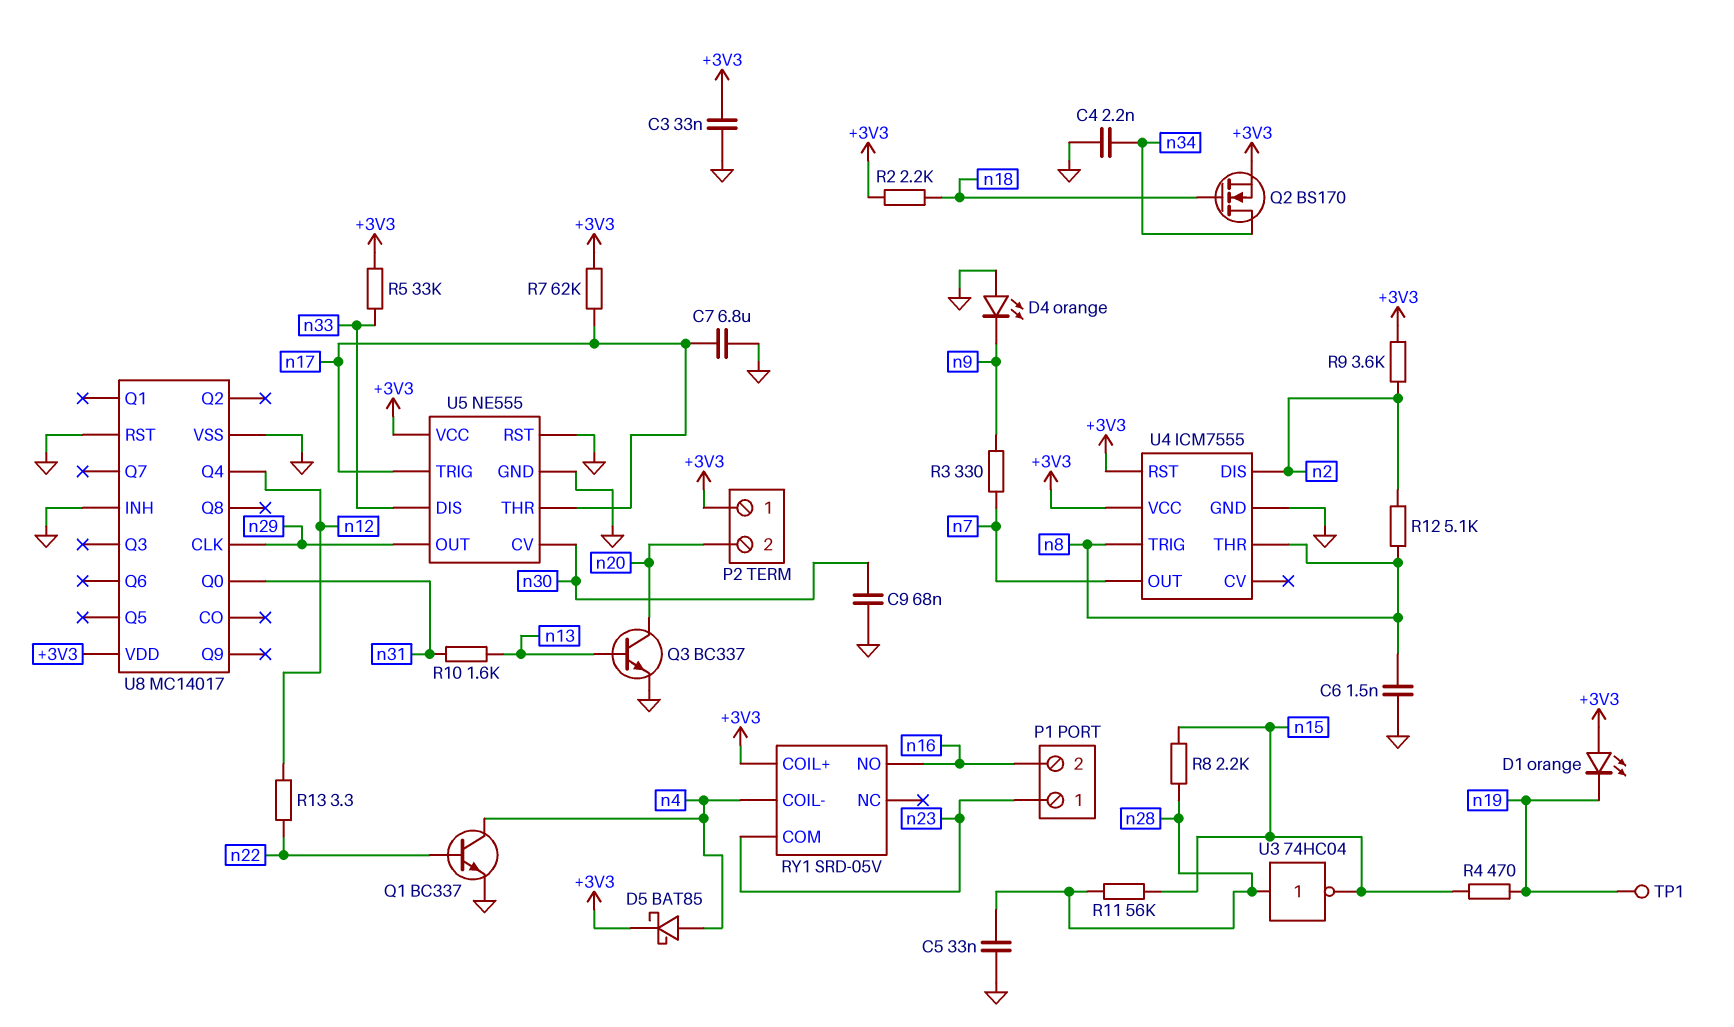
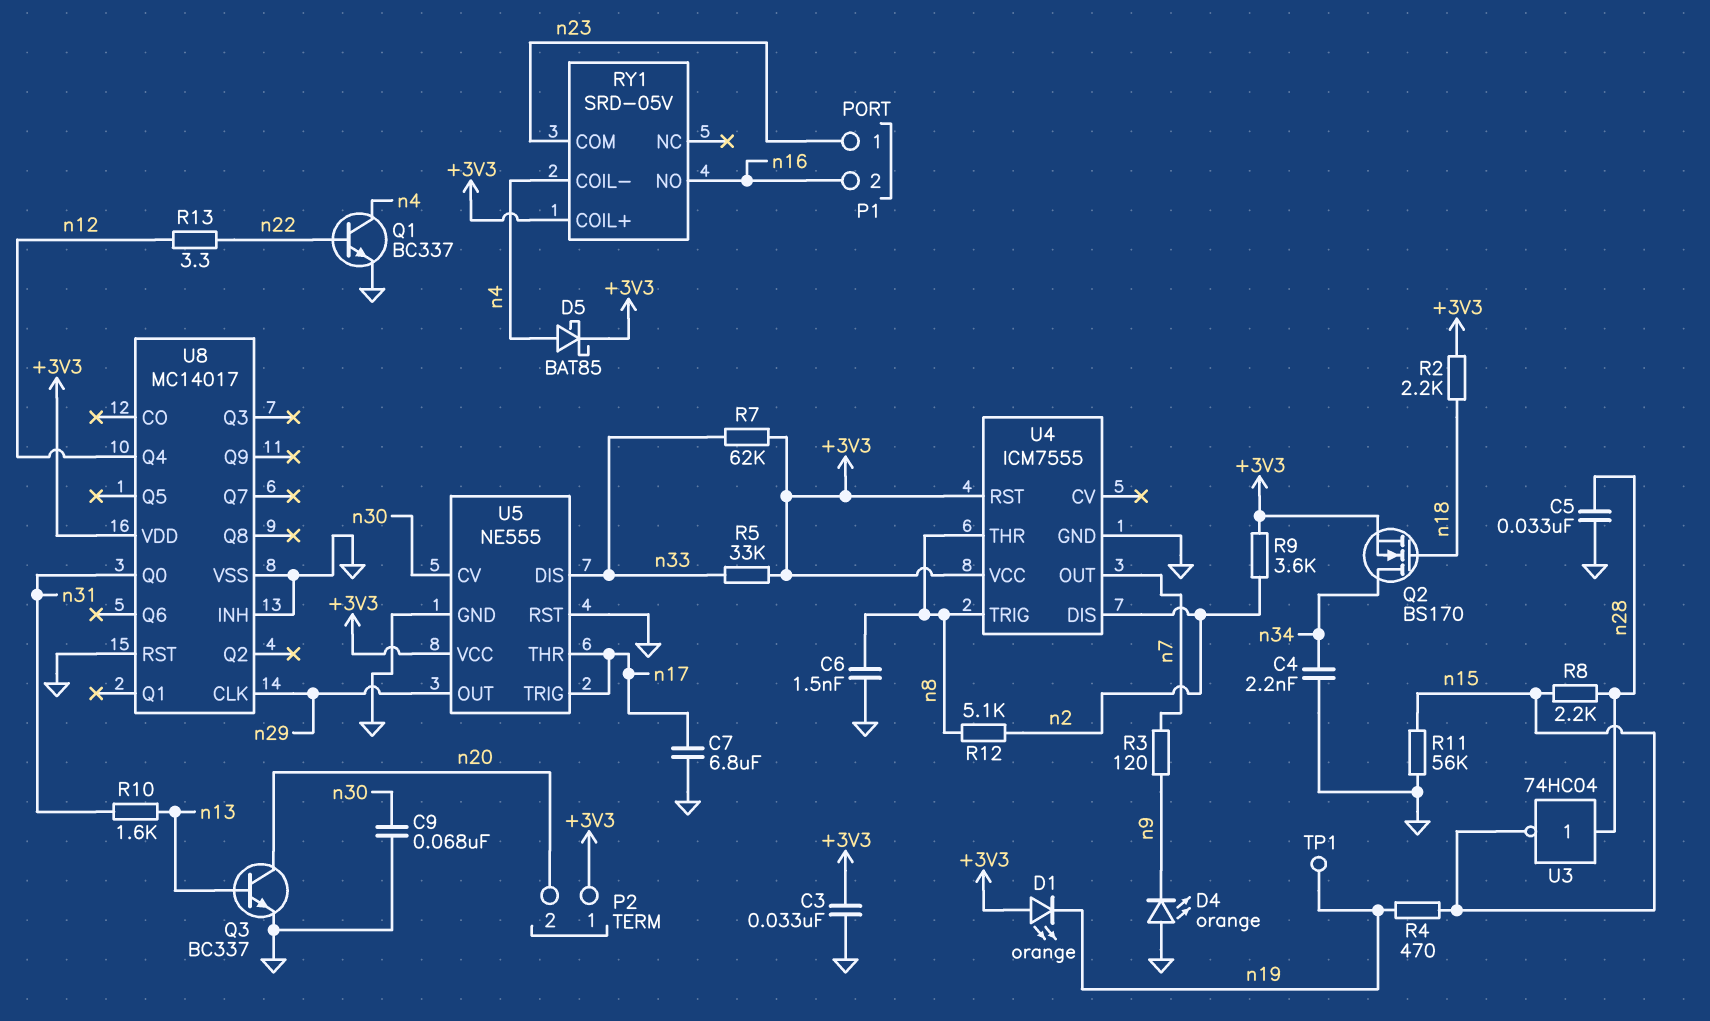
R3: 330 (n7, n9) -> 120 (n7, n9)
R7: 62k (+3V3, n17) -> 62k (+3V3, n33)
R11: 56k (n15, n28) -> 56k (GND, n15)

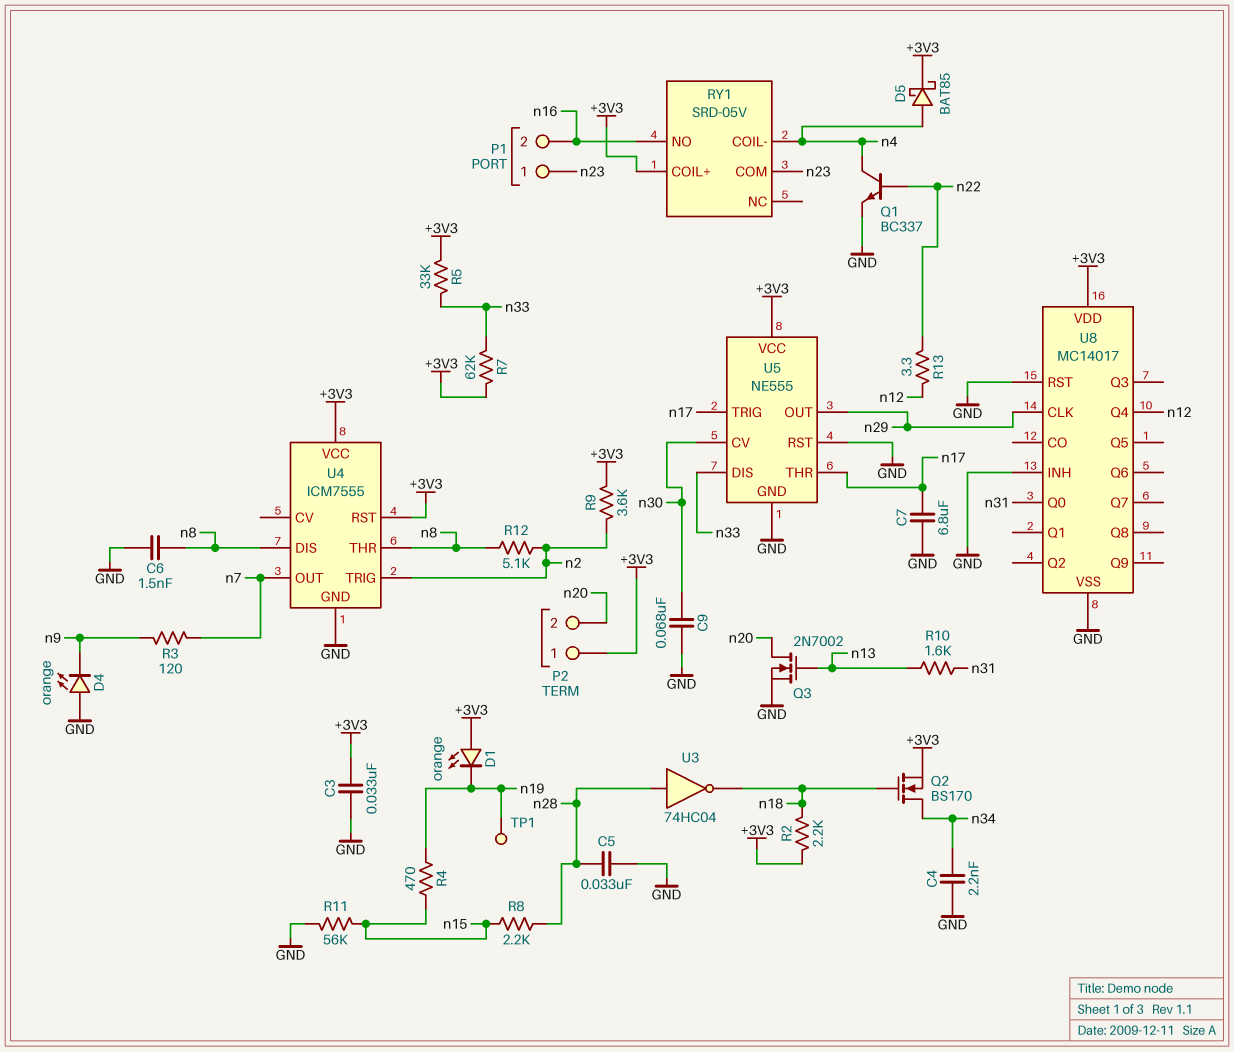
Q3: NPN BC337 (B n13, C n20, E GND) -> NMOS 2N7002 (G n13, D n20, S GND)
U3: NOT 74HC04 (in n28, out n15) -> NOT 74HC04 (in n28, out n18)
U4 pin DIS: n2 -> n8
U4 pin TRIG: n8 -> n2

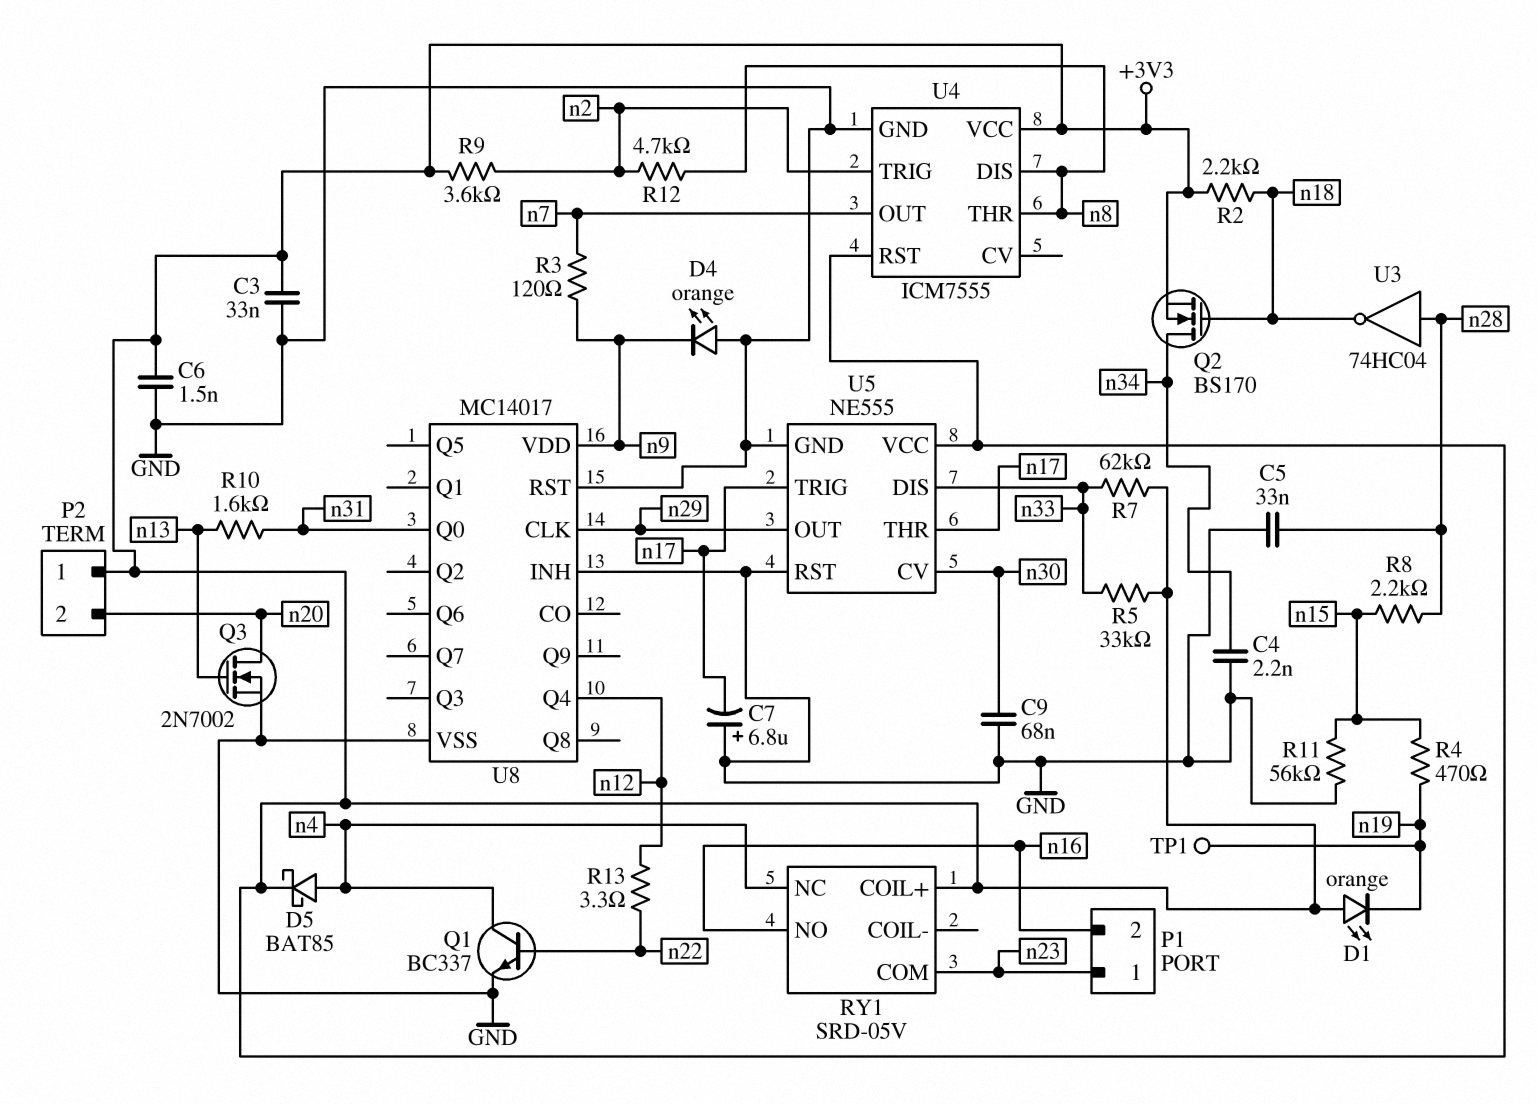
C6: 1.5nF (GND, n8) -> 1.5nF (+3V3, GND)
C7: 6.8uF (GND, n17) -> 6.8uF (plus GND, minus n17)
R12: 5.1k (n2, n8) -> 4.7k (n2, n8)
RY1 pin COIL-: n4 -> none
RY1 pin NC: none -> n4
U8 pin VDD: +3V3 -> n9

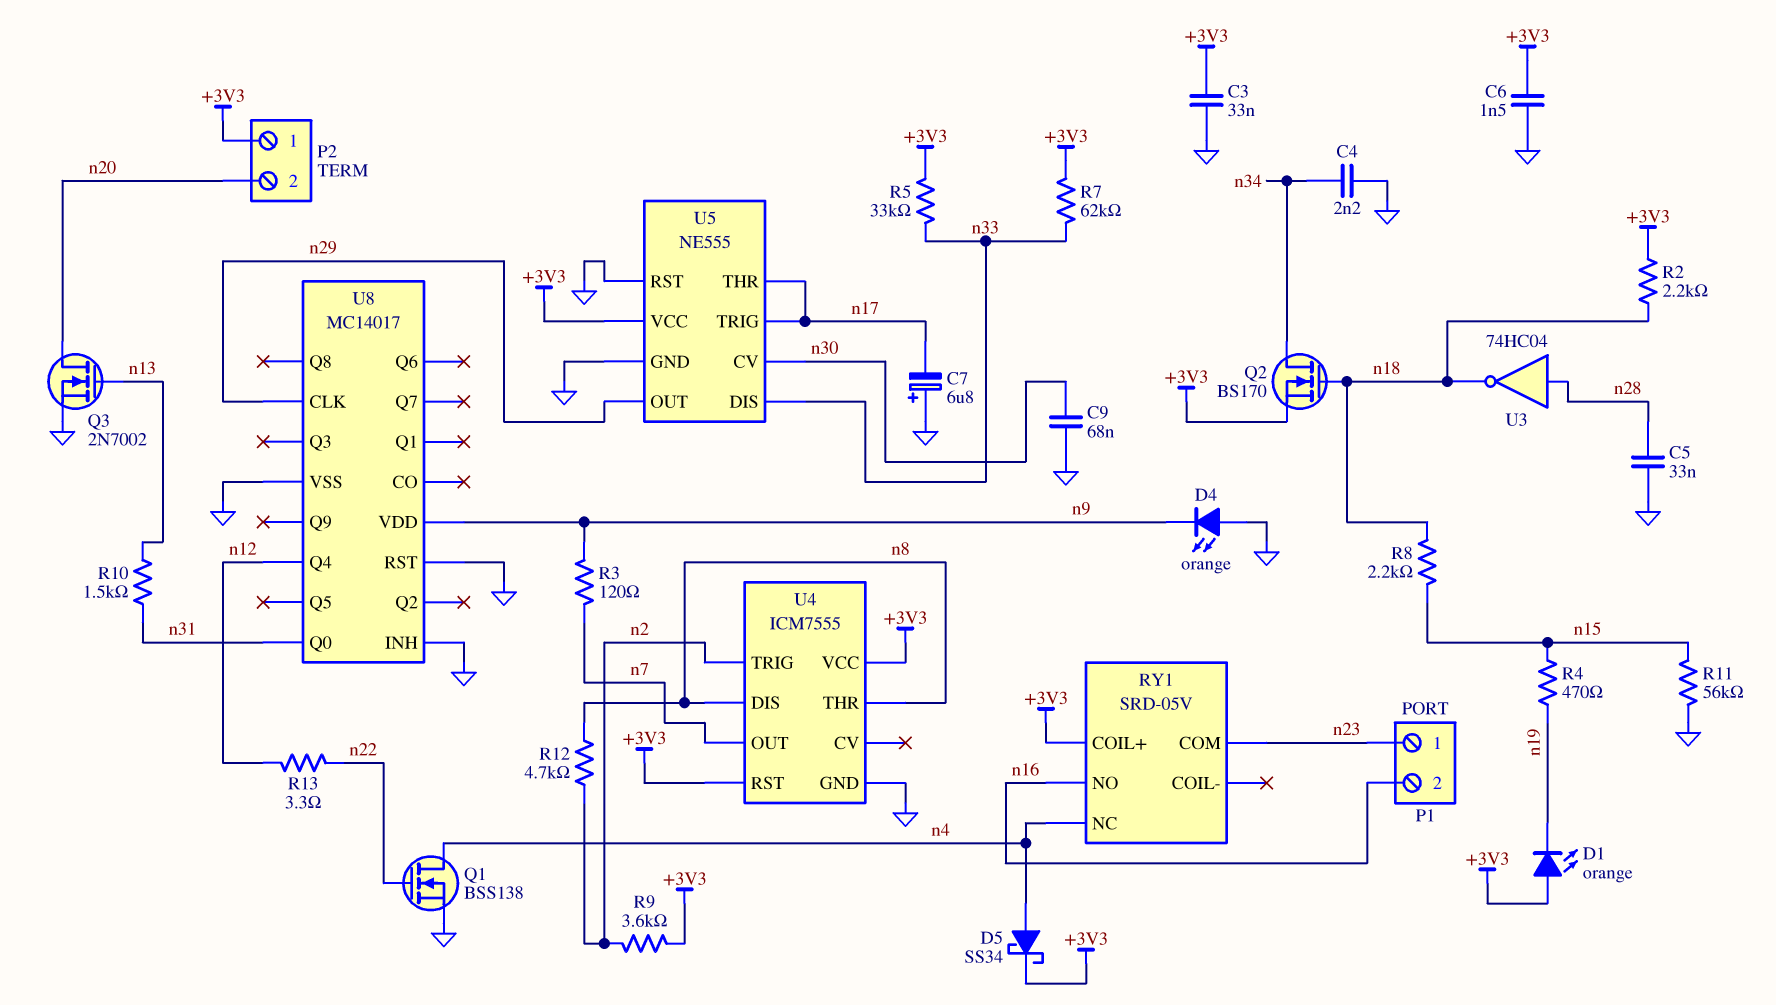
D5: schottky BAT85 (A n4, K +3V3) -> schottky SS34 (A n4, K +3V3)
Q1: NPN BC337 (B n22, C n4, E GND) -> NMOS BSS138 (G n22, D n4, S GND)
R8: 2.2k (n15, n28) -> 2.2k (n15, n18)
R10: 1.6k (n13, n31) -> 1.5k (n13, n31)
TP1: test point (n19) -> none

